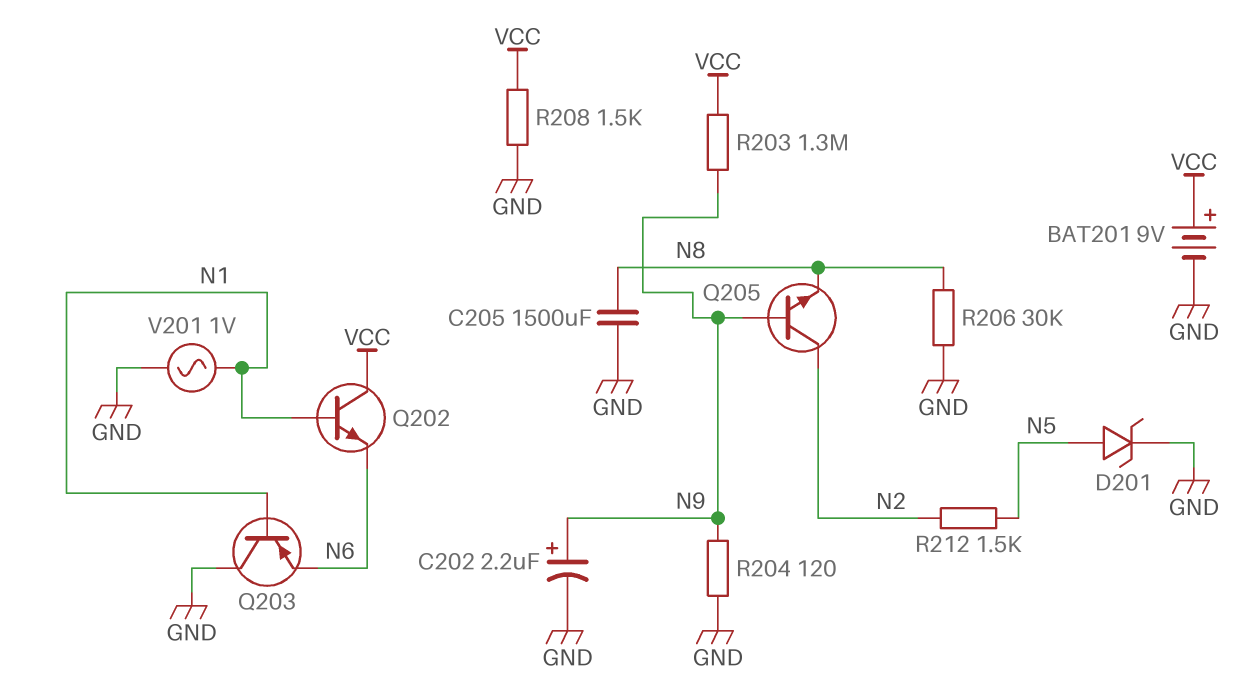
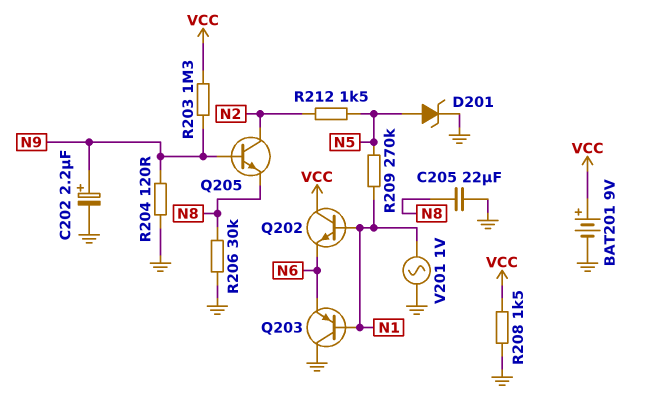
C205: 1500uF (GND, N8) -> 22uF (GND, N8)
R209: none -> 270k (N1, N5)

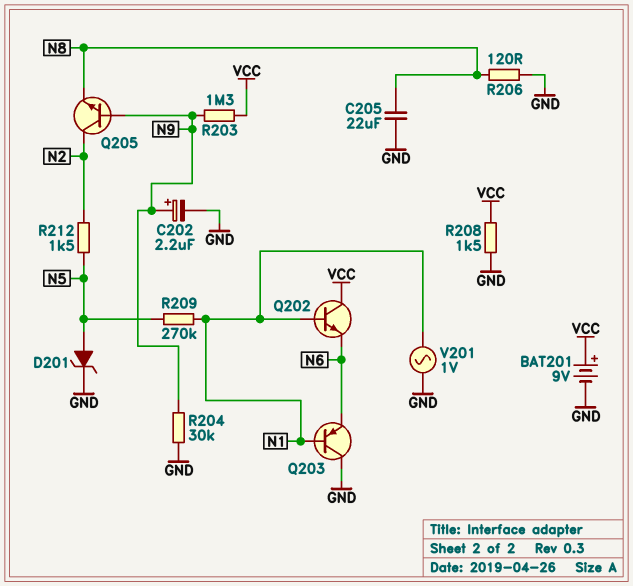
R204: 120 (GND, N9) -> 30k (GND, N9)
R206: 30k (GND, N8) -> 120 (GND, N8)

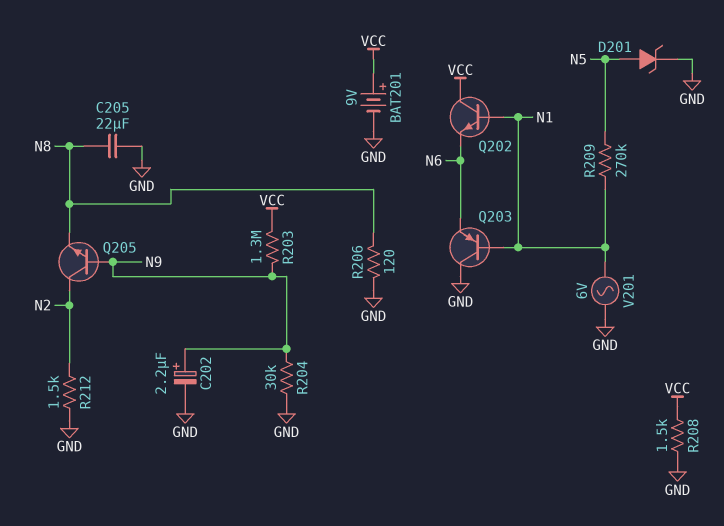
R212: 1.5k (N2, N5) -> 1.5k (GND, N2)
V201: AC 1V (GND, N1) -> AC 6V (GND, N1)

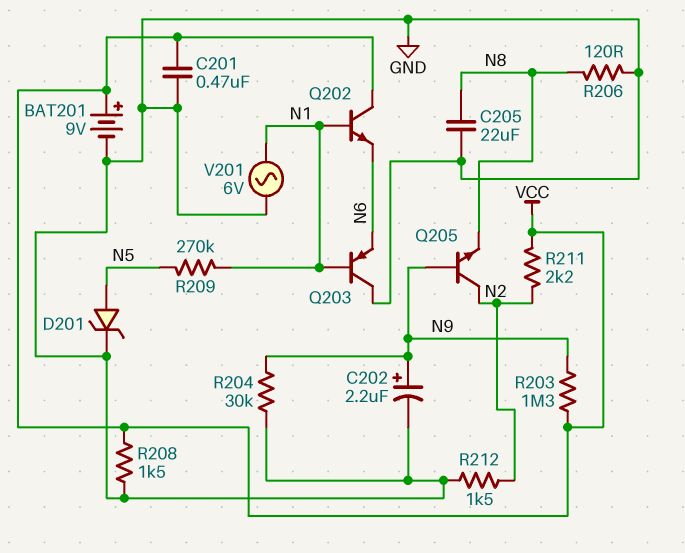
C201: none -> 470nF (GND, VCC)
R211: none -> 2.2k (N2, VCC)

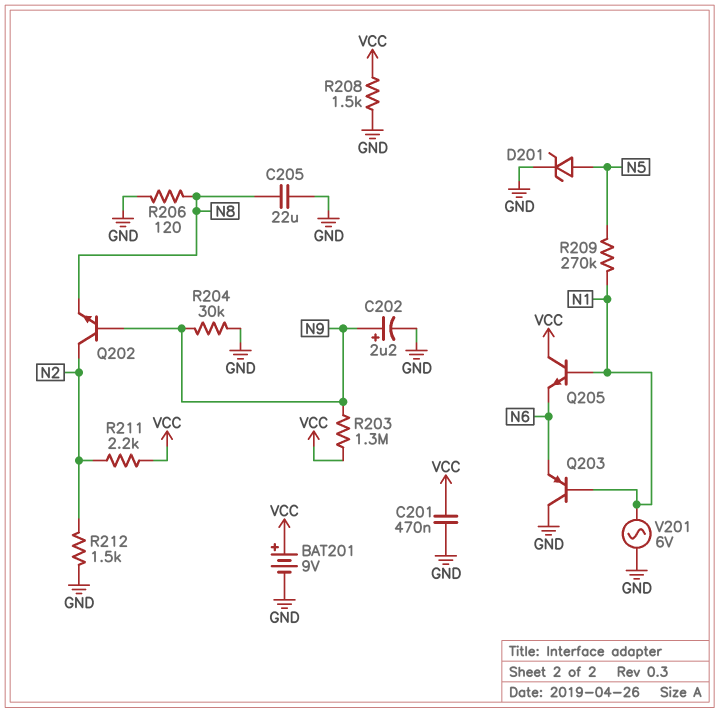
Q202: NPN (B N1, C VCC, E N6) -> NPN (B N9, C N2, E N8)
Q205: NPN (B N9, C N2, E N8) -> NPN (B N1, C VCC, E N6)

